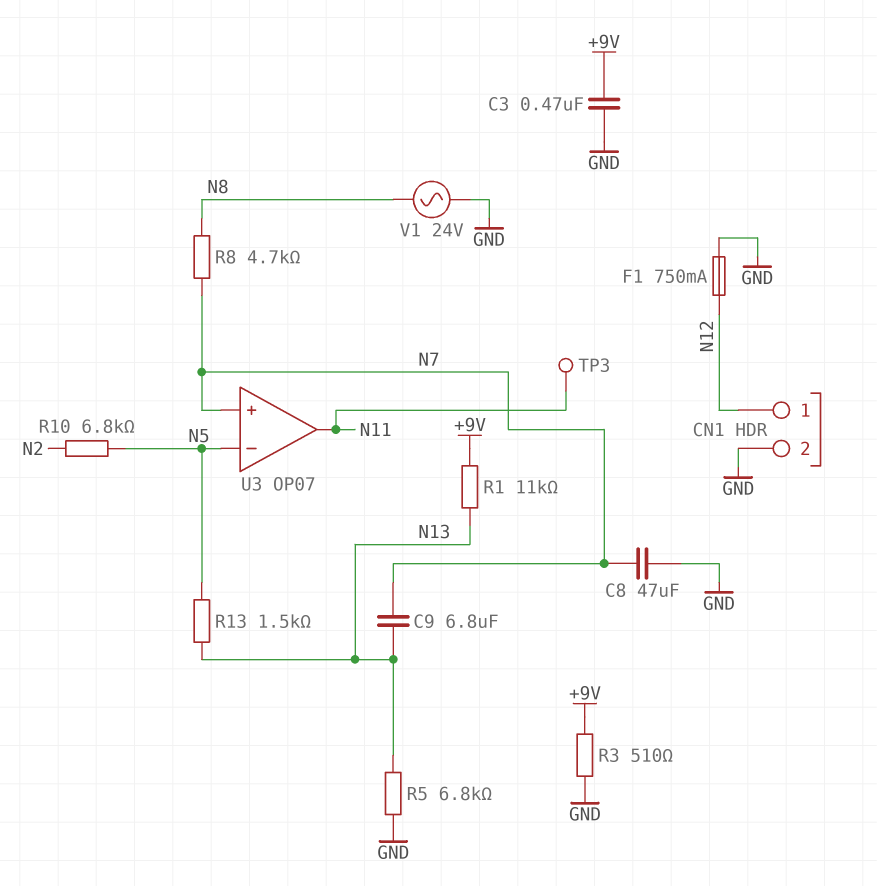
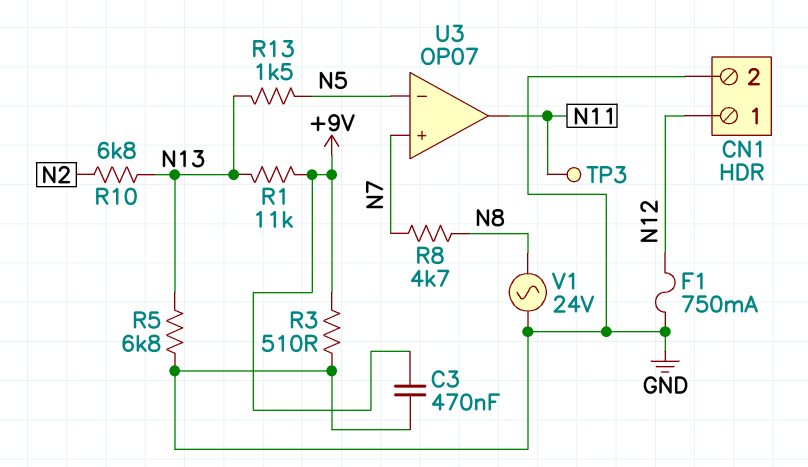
C8: 47uF (GND, N7) -> none
C9: 6.8uF (N7, N13) -> none
R10: 6.8k (N2, N5) -> 6.8k (N2, N13)

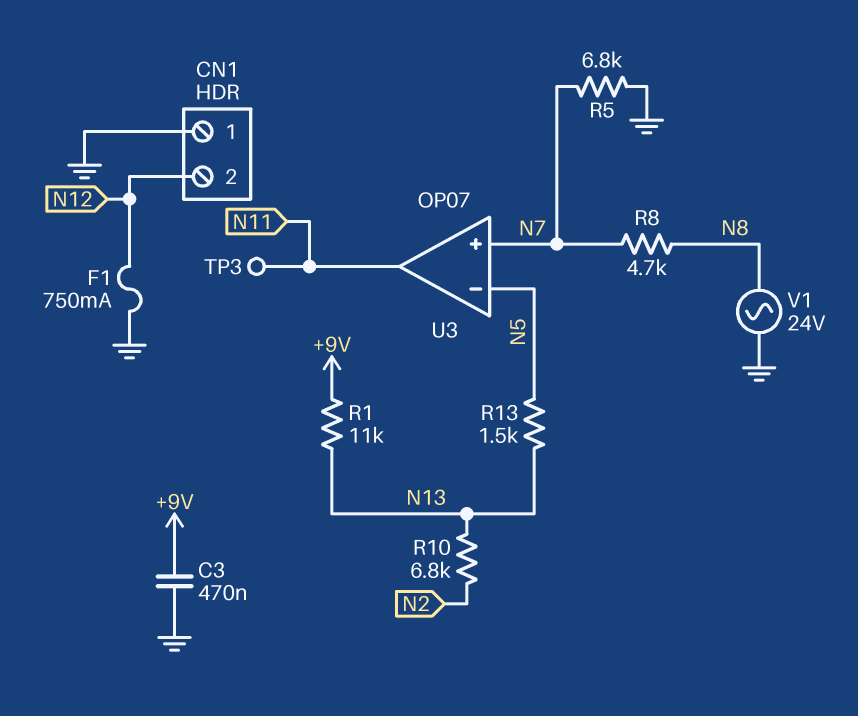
CN1 pin 1: N12 -> GND
CN1 pin 2: GND -> N12
R3: 510 (+9V, GND) -> none
R5: 6.8k (GND, N13) -> 6.8k (GND, N7)

